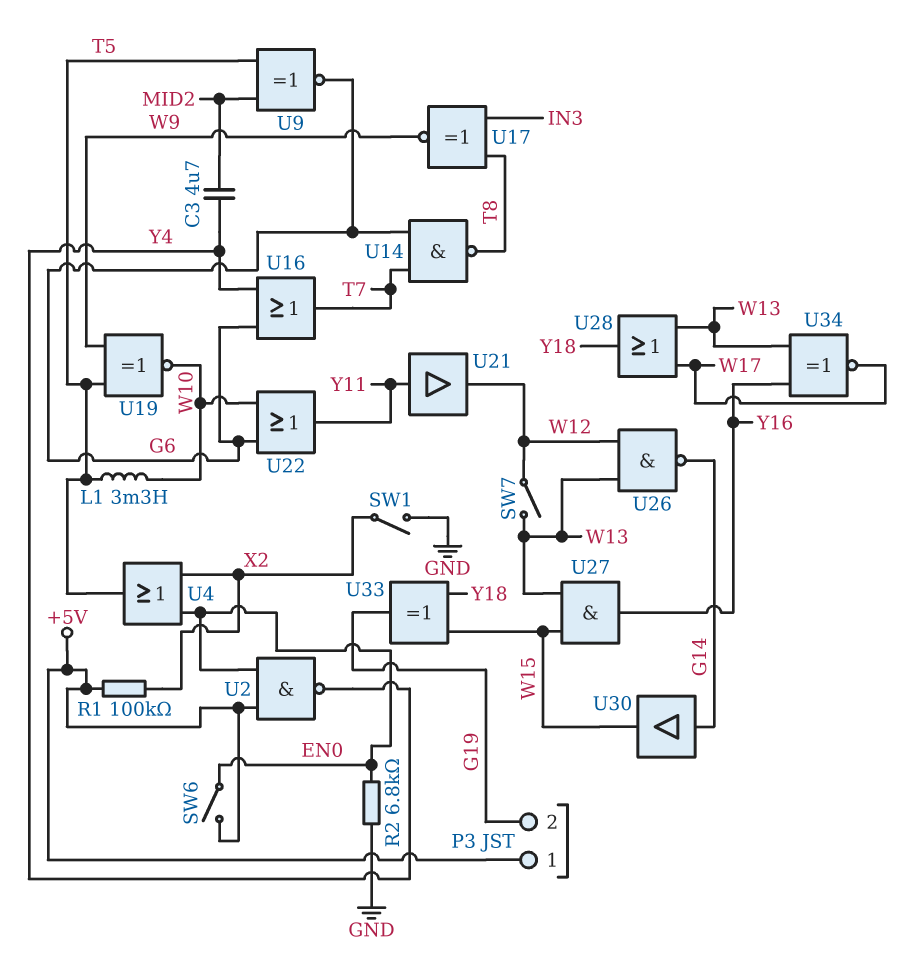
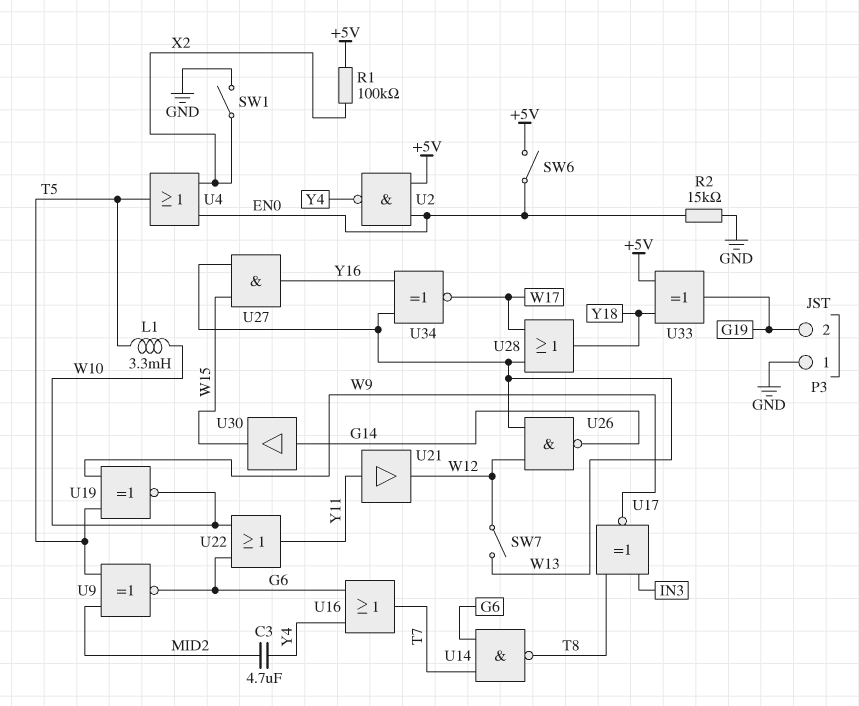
P3 pin 1: +5V -> GND
R2: 6.8k (EN0, GND) -> 15k (EN0, GND)
U33: XOR (in W15, in Y18, out G19) -> XOR (in +5V, in Y18, out G19)

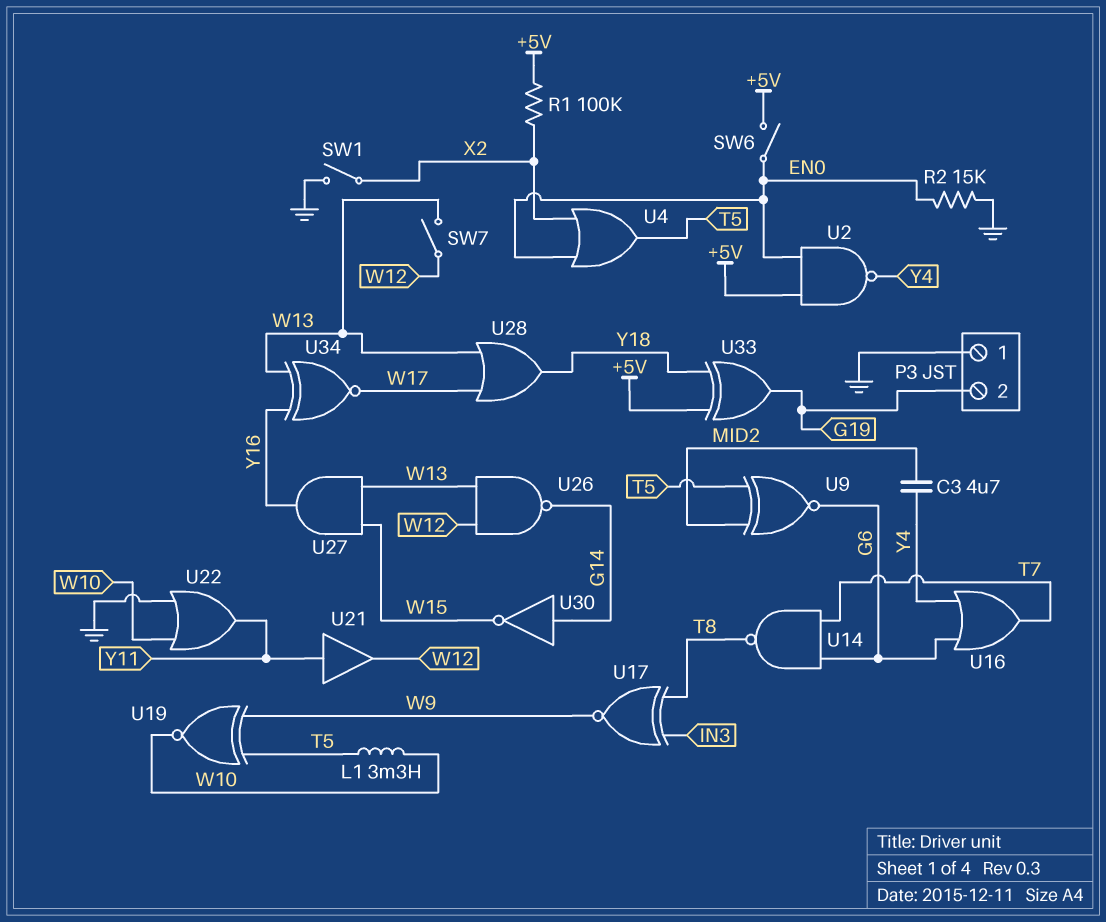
U22: OR (in G6, in W10, out Y11) -> OR (in GND, in W10, out Y11)
U30: buffer (in G14, out W15) -> NOT (in G14, out W15)

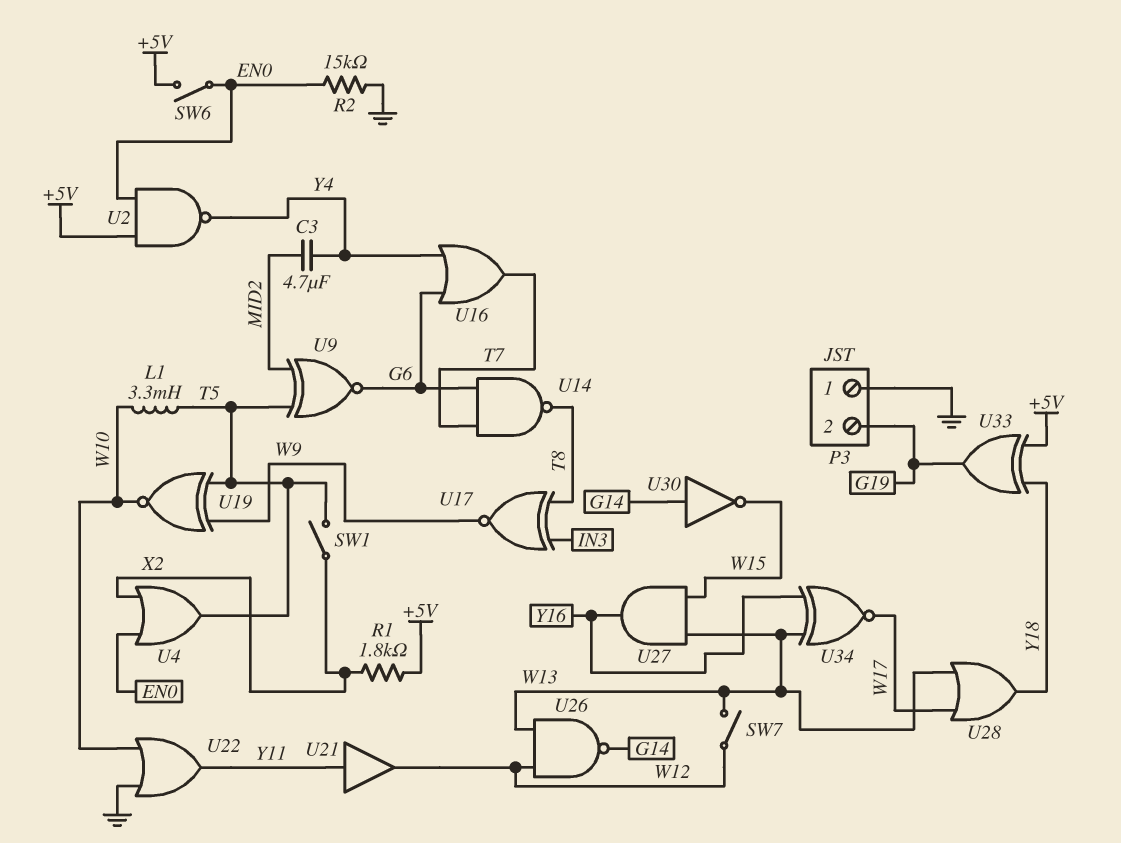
R1: 100k (+5V, X2) -> 1.8k (+5V, X2)
SW1: switch (GND, X2) -> switch (T5, X2)

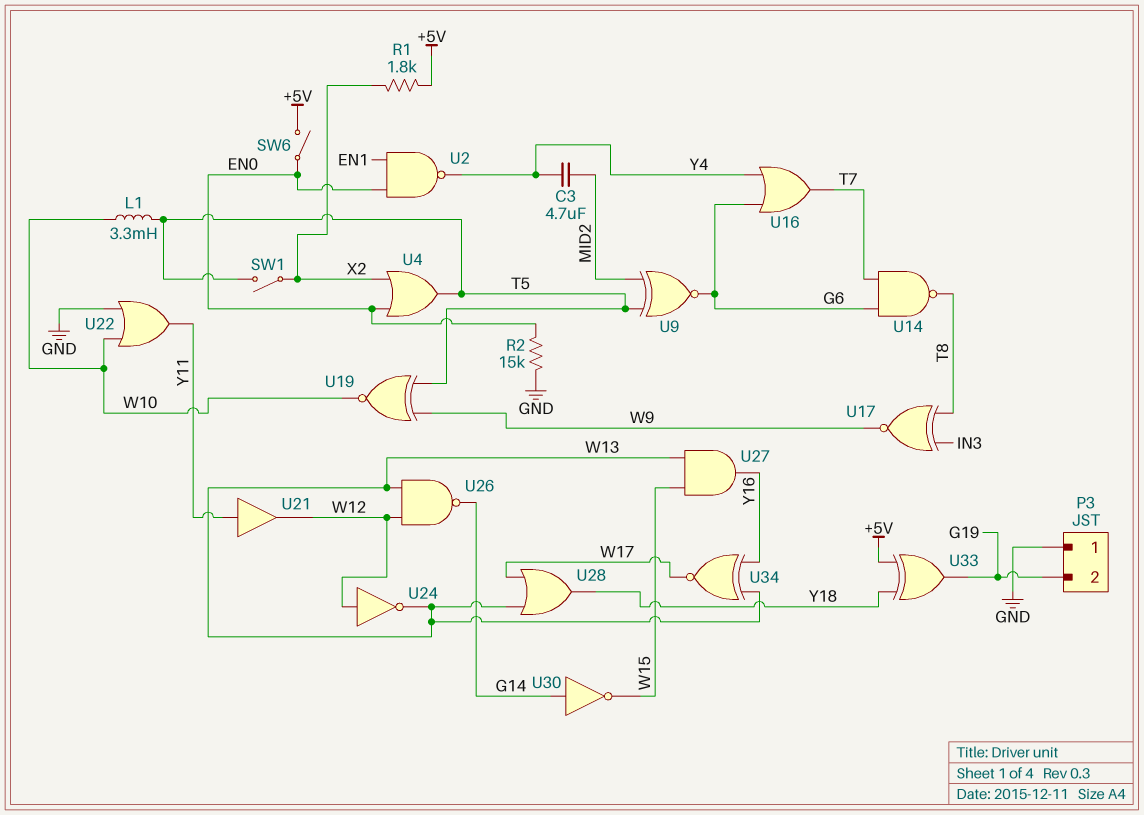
SW7: switch (W12, W13) -> none
U2: NAND (in +5V, in EN0, out Y4) -> NAND (in EN0, in EN1, out Y4)
U24: none -> NOT (in W12, out W13)

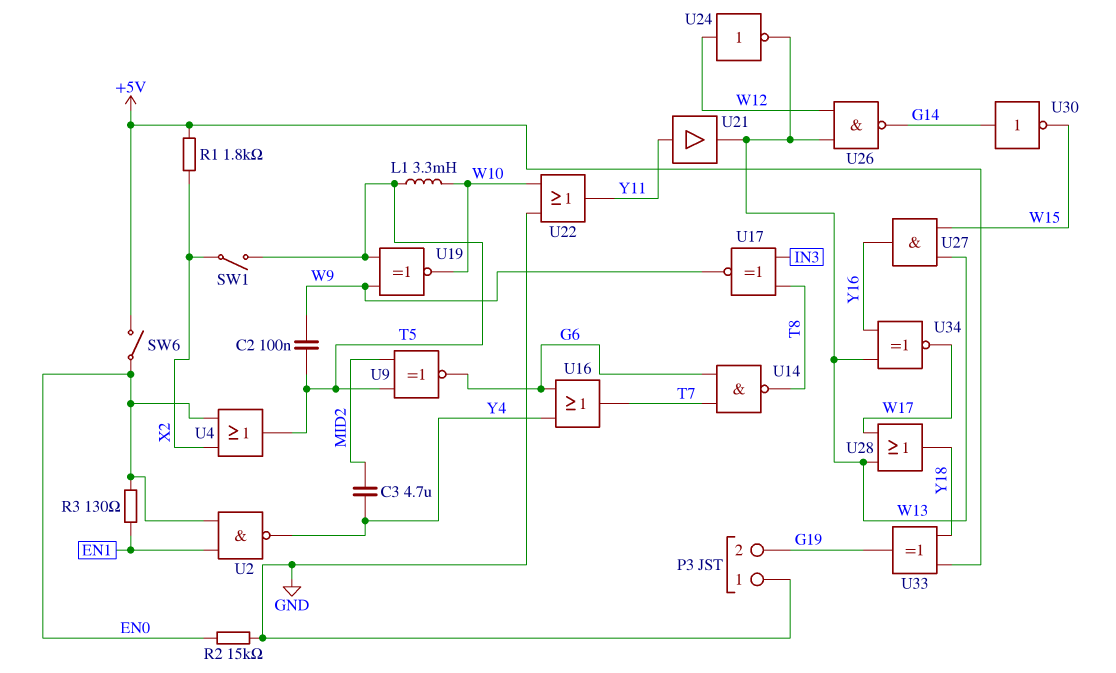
C2: none -> 100nF (T5, W9)
R3: none -> 130 (EN0, EN1)
U21: buffer (in Y11, out W12) -> buffer (in Y11, out W13)

